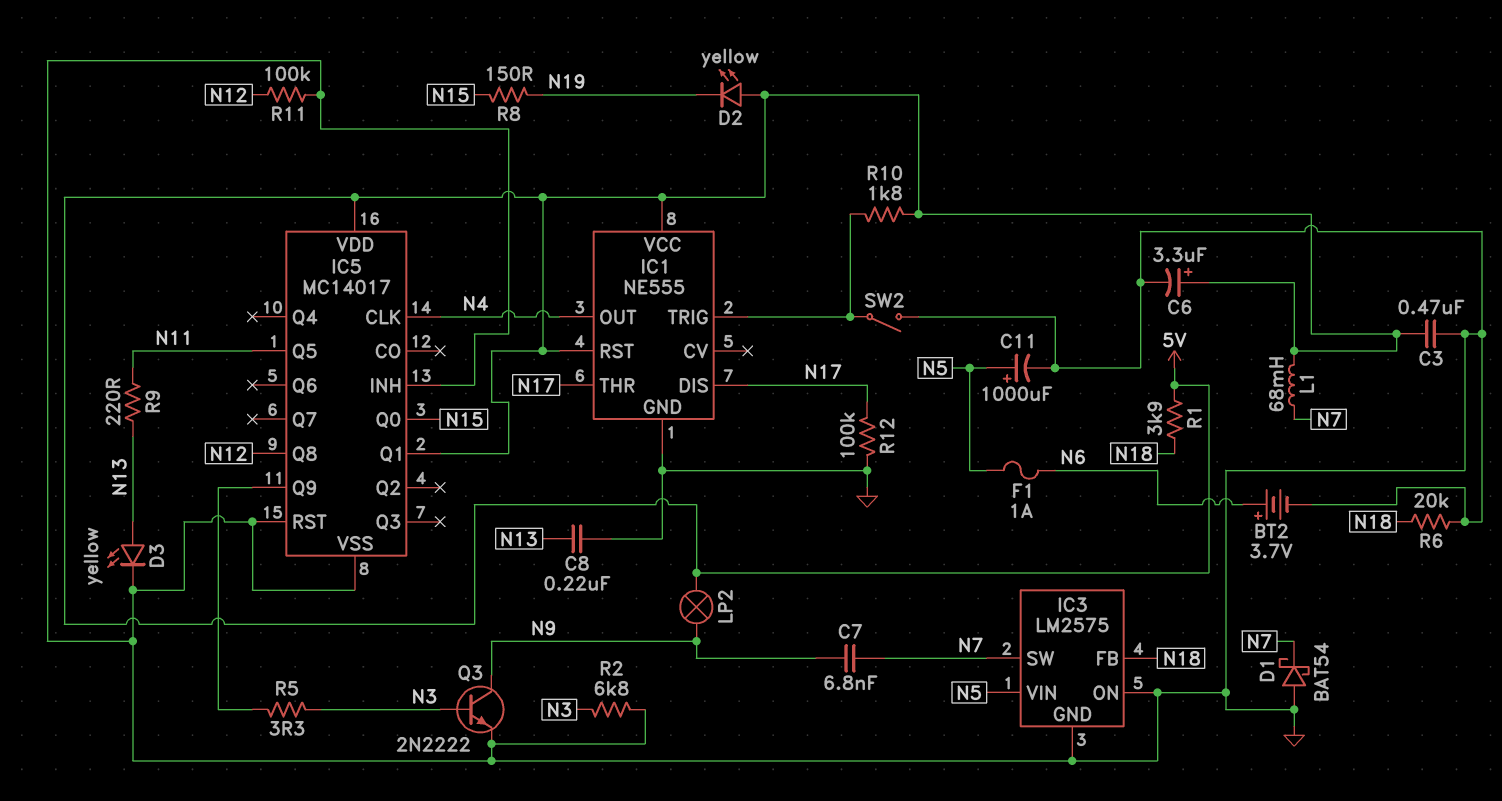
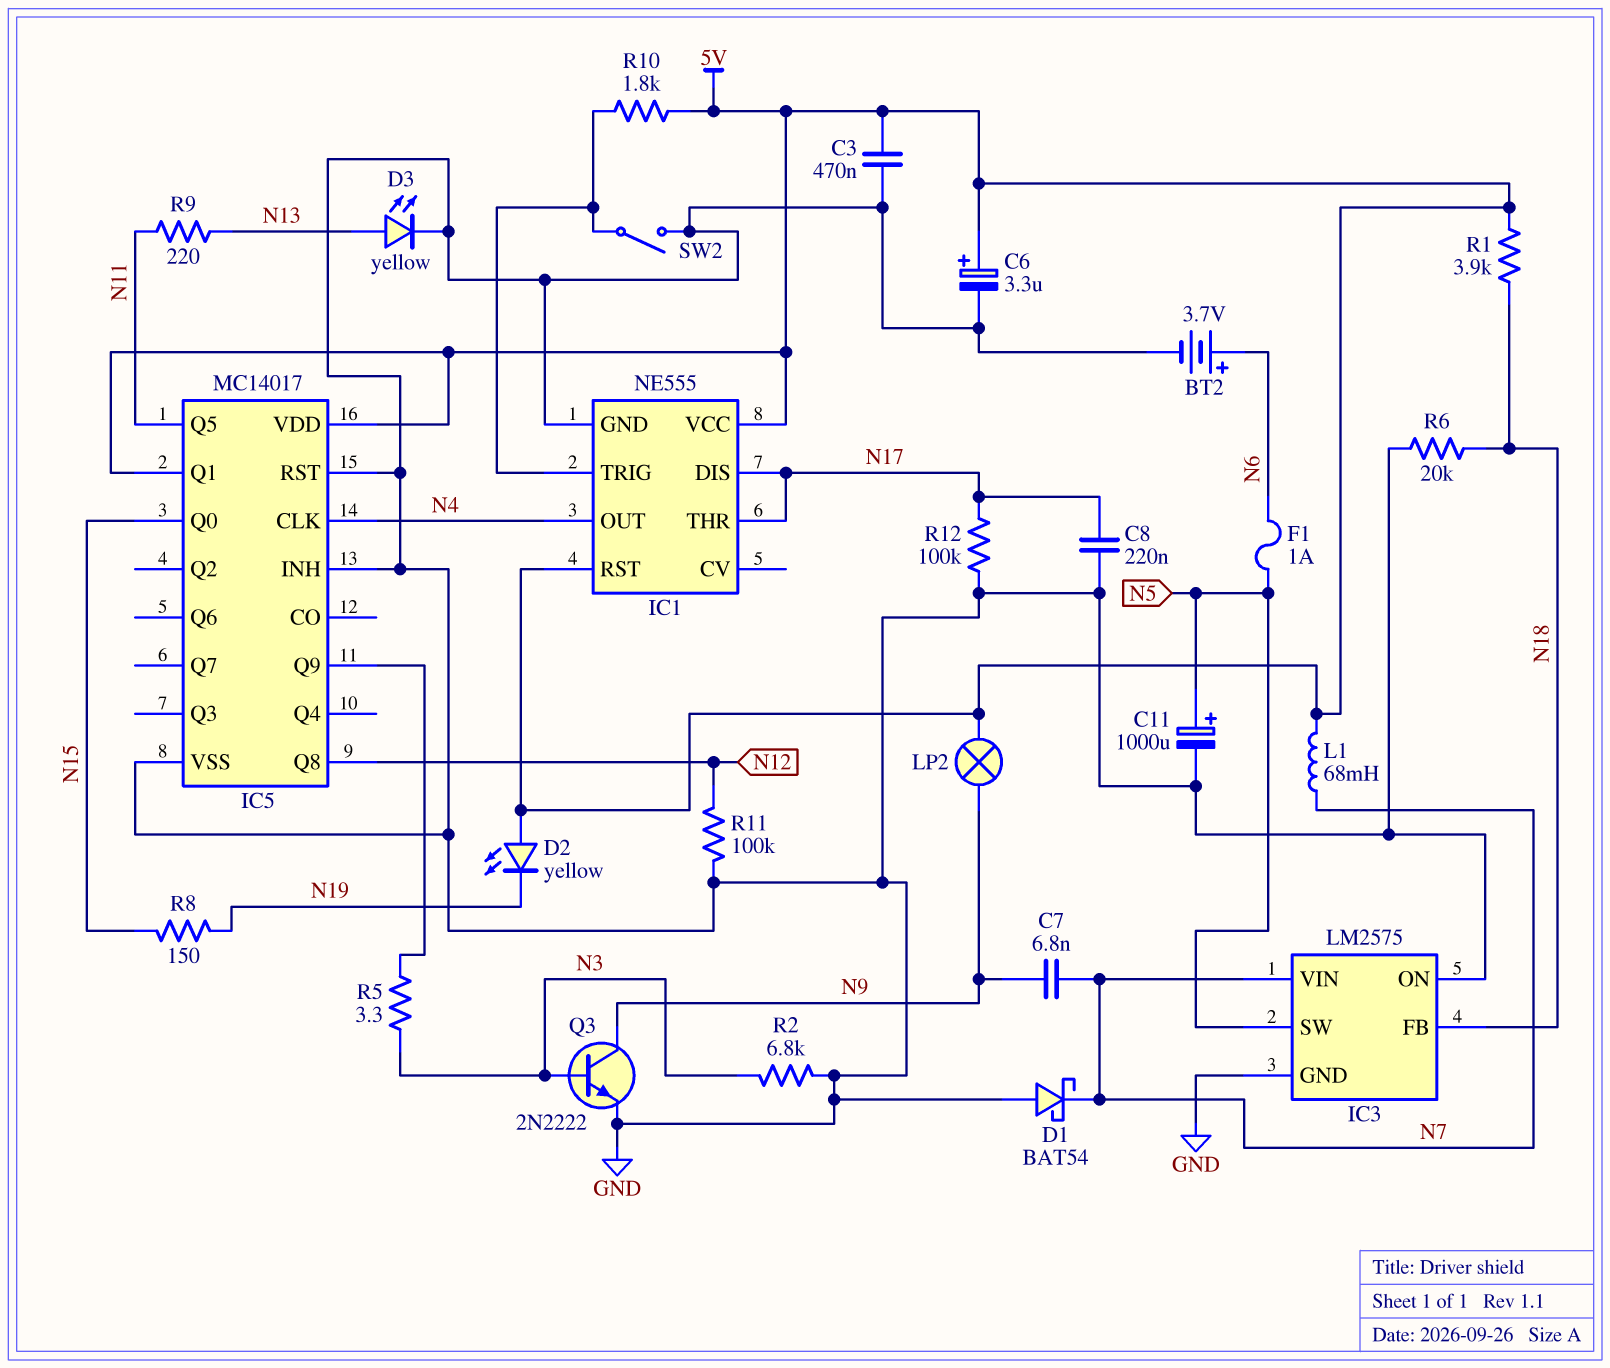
C8: 220nF (GND, N13) -> 220nF (GND, N17)
IC3 pin SW: N7 -> N5
IC3 pin VIN: N5 -> N7

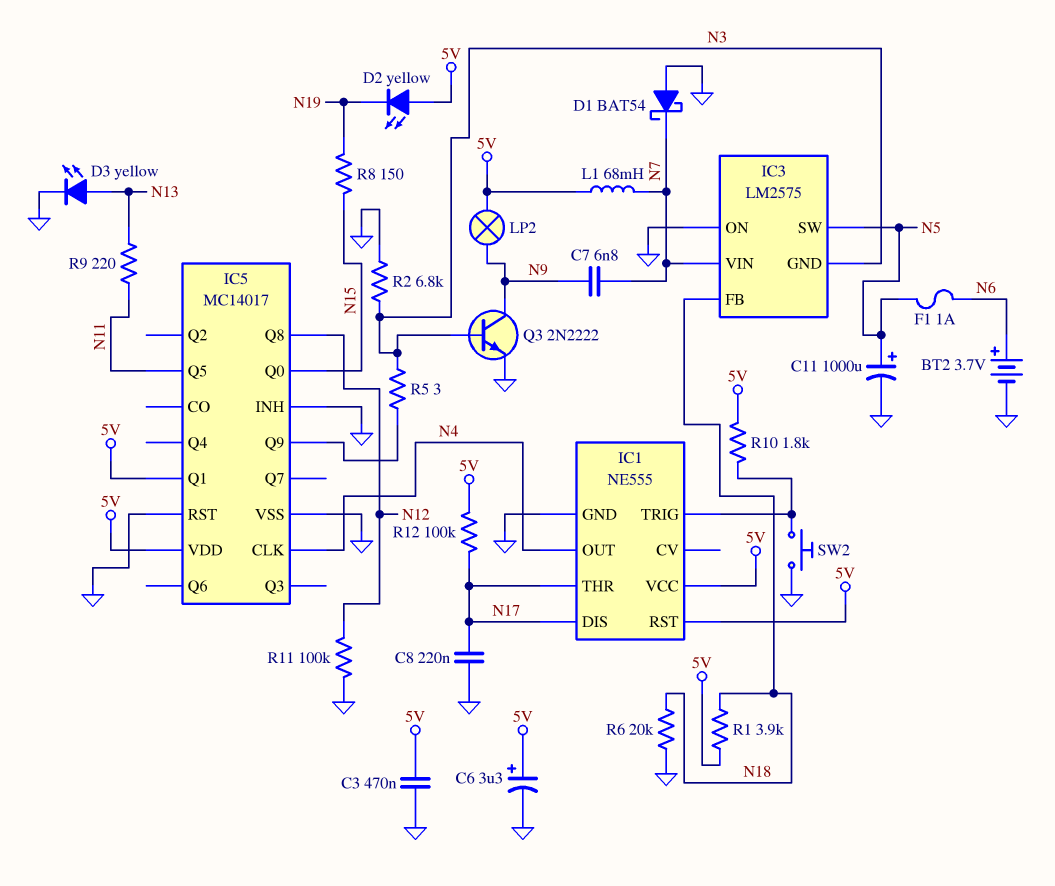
IC3 pin GND: GND -> N3
R5: 3.3 (IC5/Q9, N3) -> 3 (IC5/Q9, N3)
R12: 100k (GND, N17) -> 100k (5V, N17)
SW2: switch (GND, IC1/TRIG) -> button (GND, IC1/TRIG)

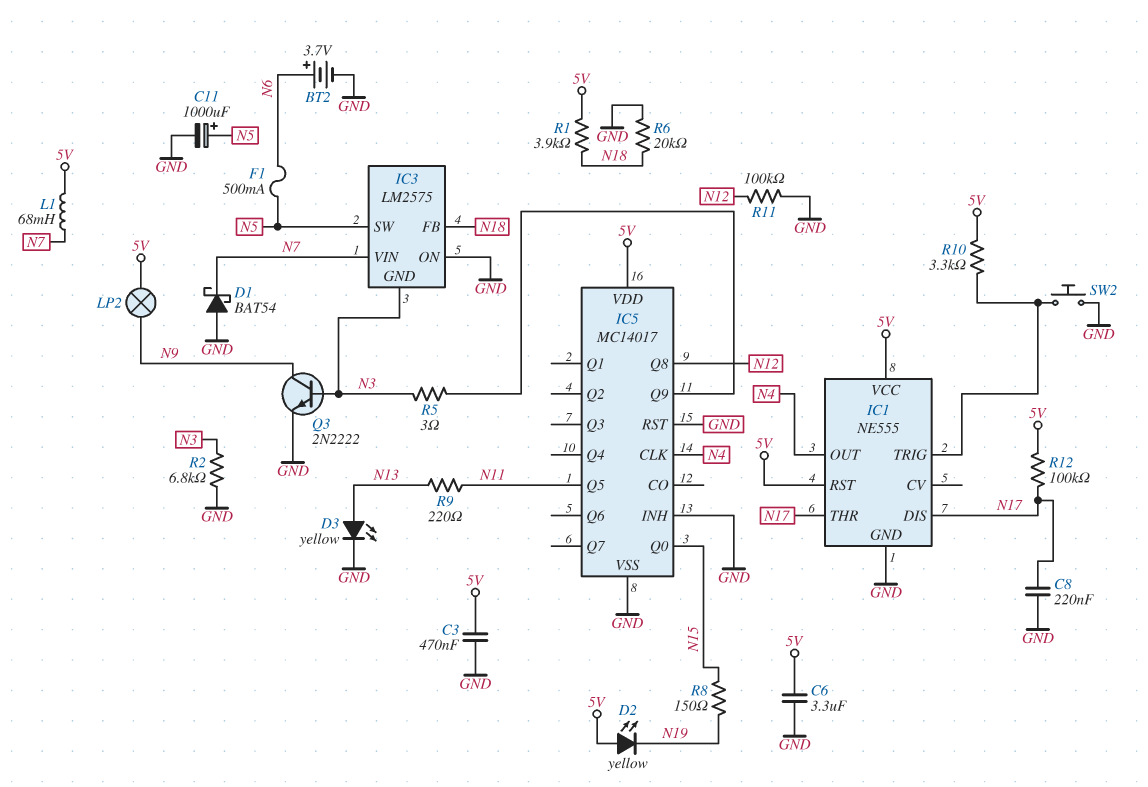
C6: 3.3uF (plus 5V, minus GND) -> 3.3uF (5V, GND)
C7: 6.8nF (N7, N9) -> none
F1: 1A (N5, N6) -> 500mA (N5, N6)
IC5 pin Q1: 5V -> none
R10: 1.8k (5V, IC1/TRIG) -> 3.3k (5V, IC1/TRIG)

